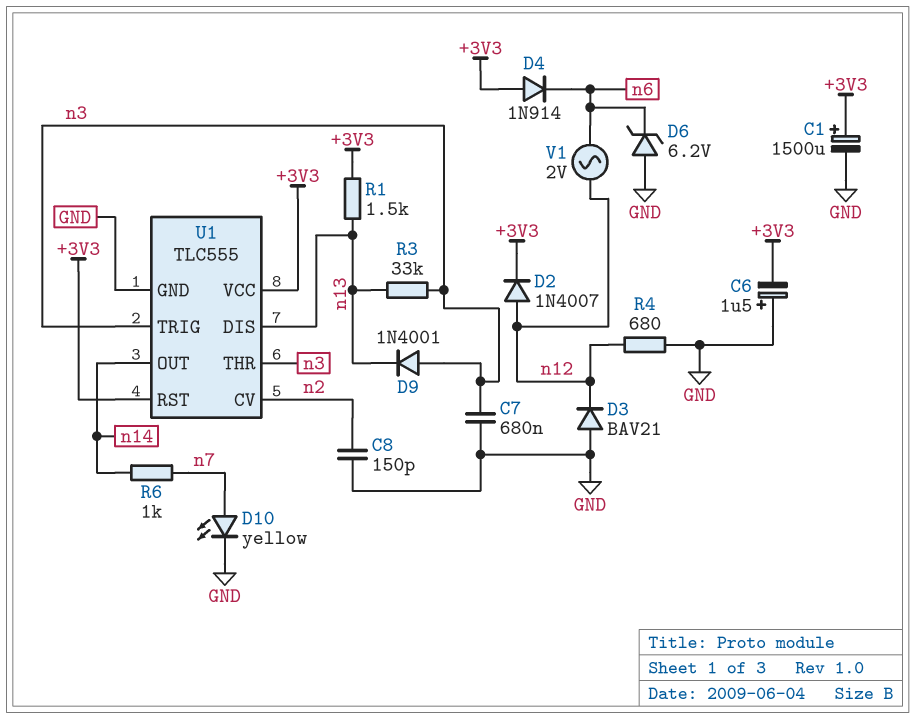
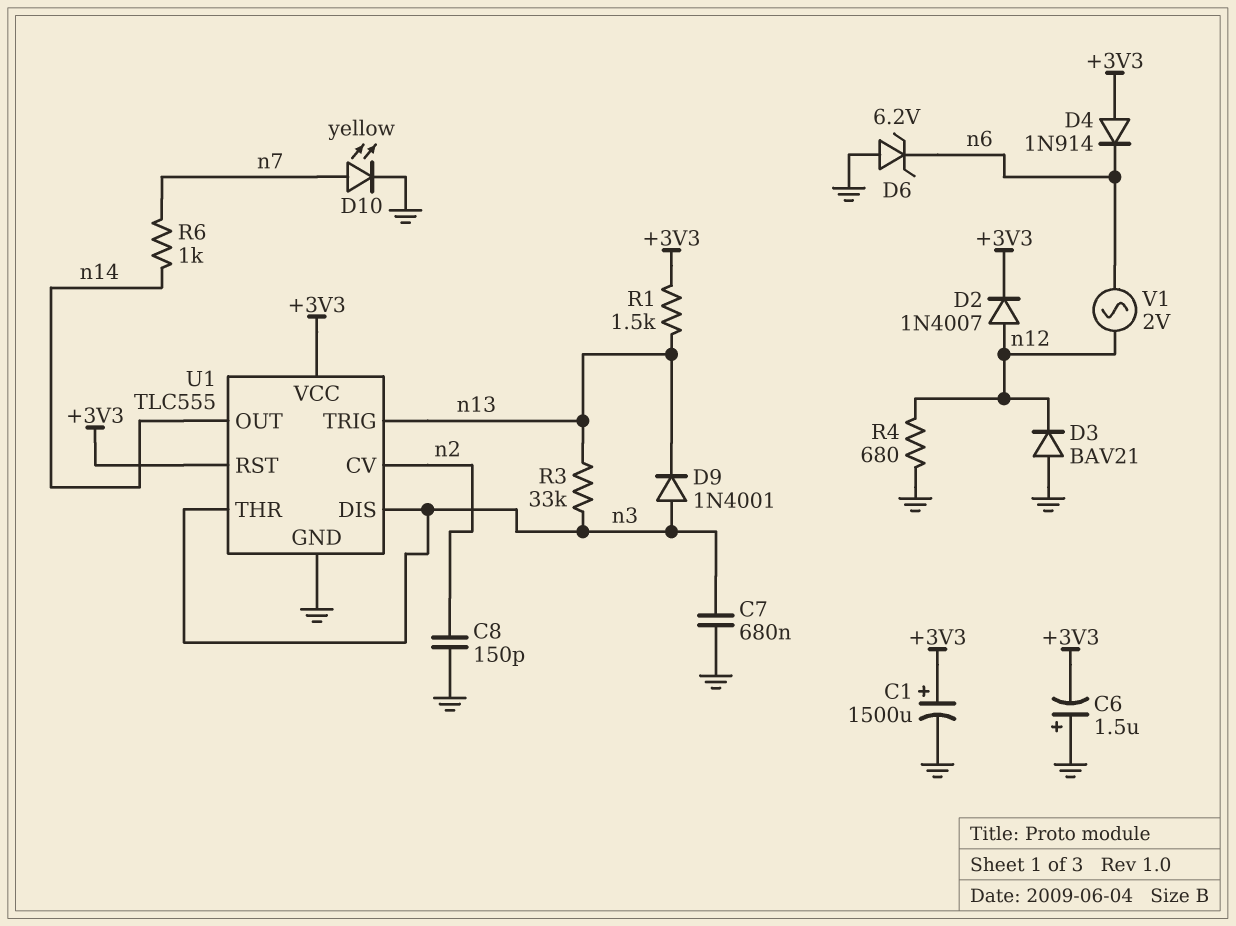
U1 pin DIS: n13 -> n3
U1 pin TRIG: n3 -> n13

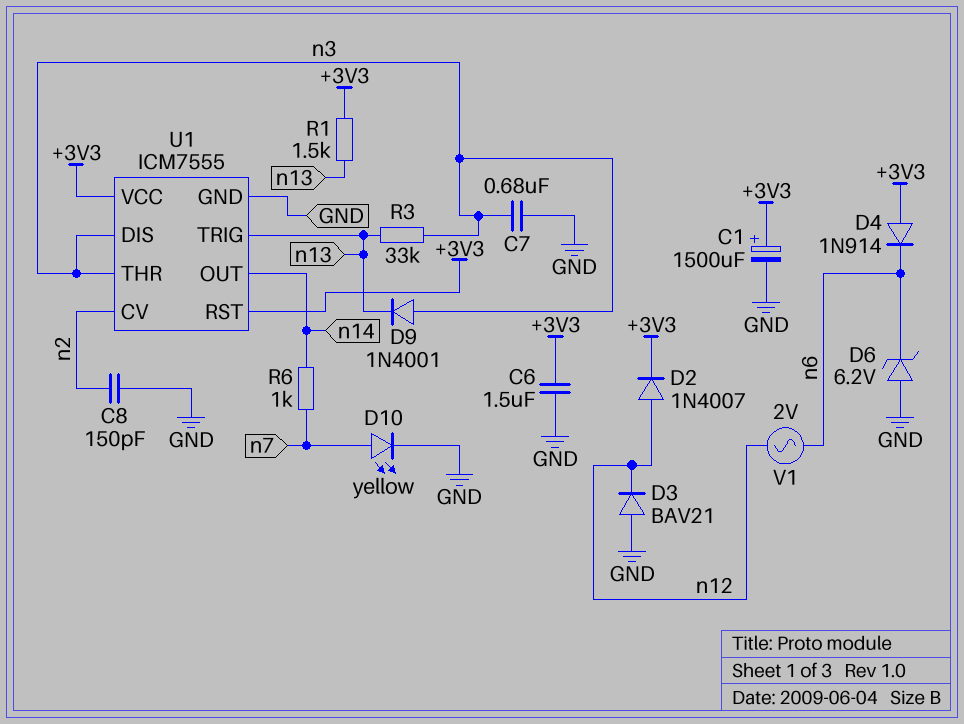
C6: 1.5uF (plus GND, minus +3V3) -> 1.5uF (+3V3, GND)
R4: 680 (GND, n12) -> none
U1: TLC555 -> ICM7555

